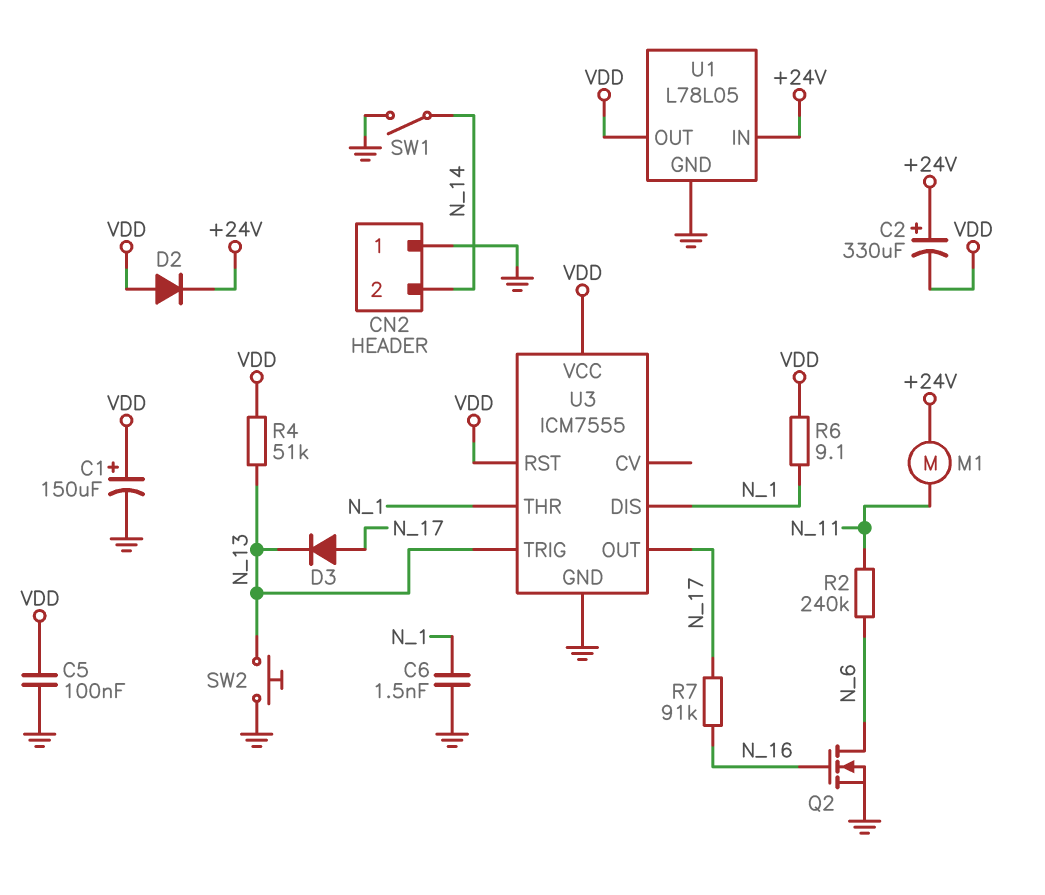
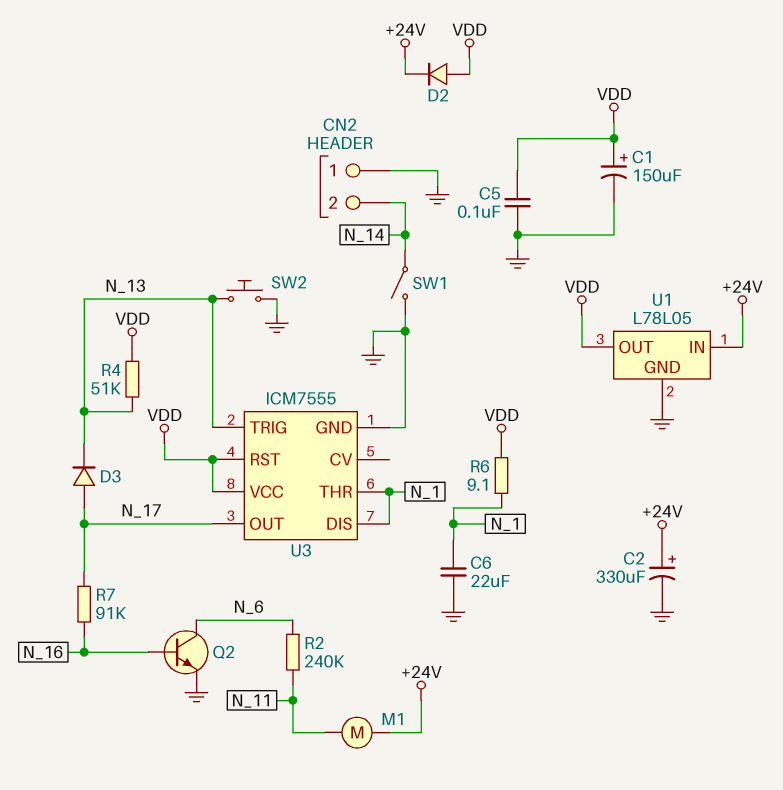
C2: 330uF (plus +24V, minus VDD) -> 330uF (plus +24V, minus GND)
C6: 1.5nF (GND, N_1) -> 22uF (GND, N_1)
Q2: NMOS (G N_16, D N_6, S GND) -> NPN (B N_16, C N_6, E GND)

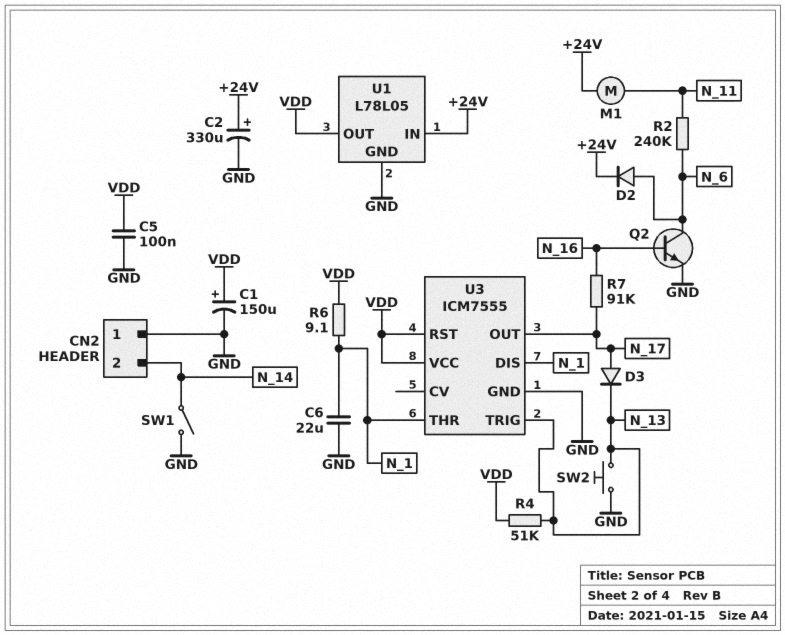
D2: diode (A VDD, K +24V) -> diode (A N_6, K +24V)

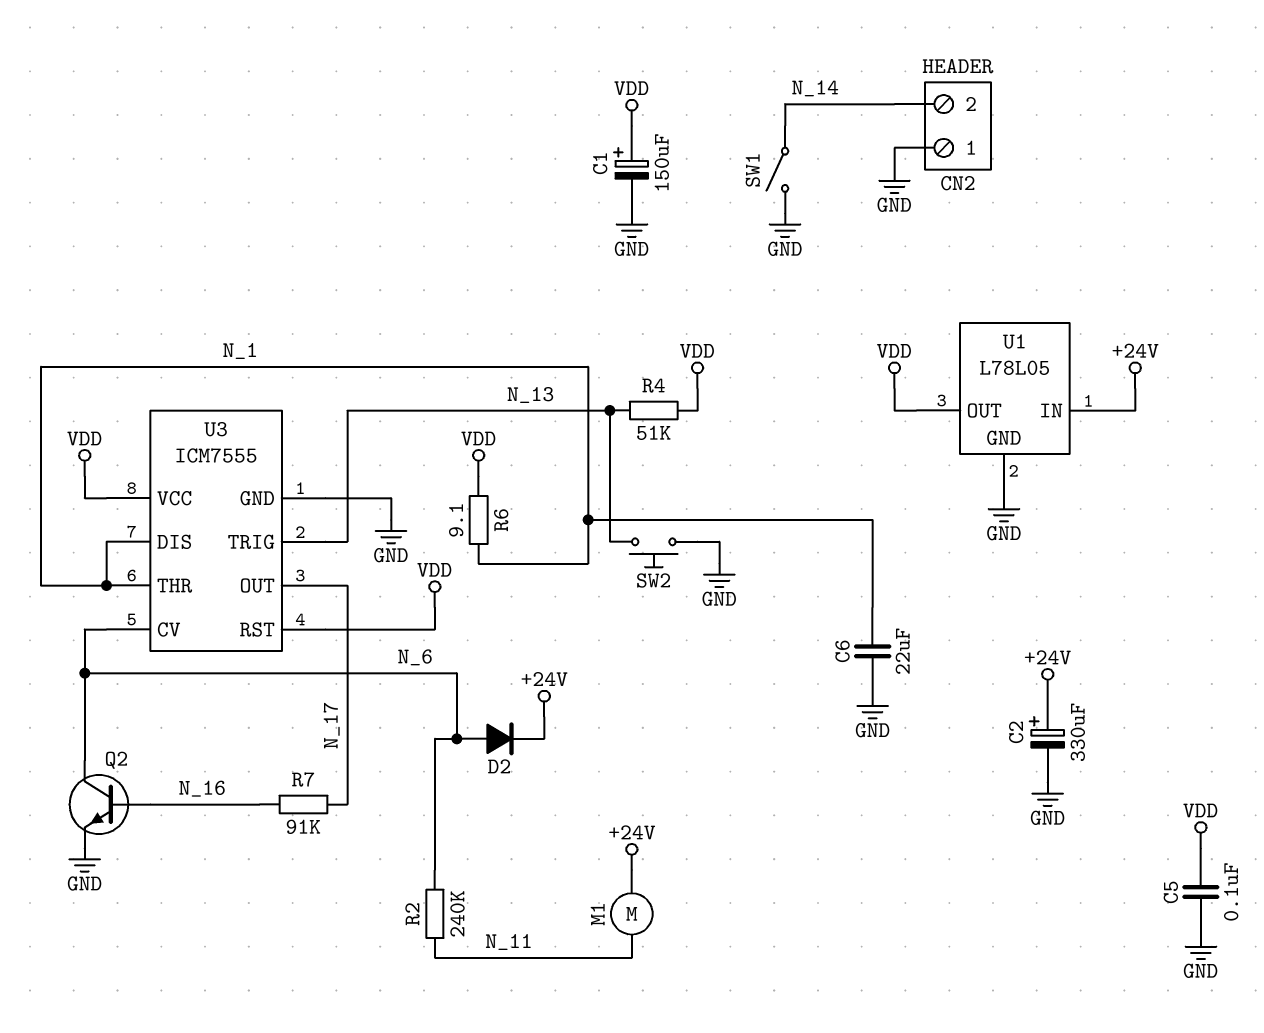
D3: diode (A N_17, K N_13) -> none
U3 pin CV: none -> N_6

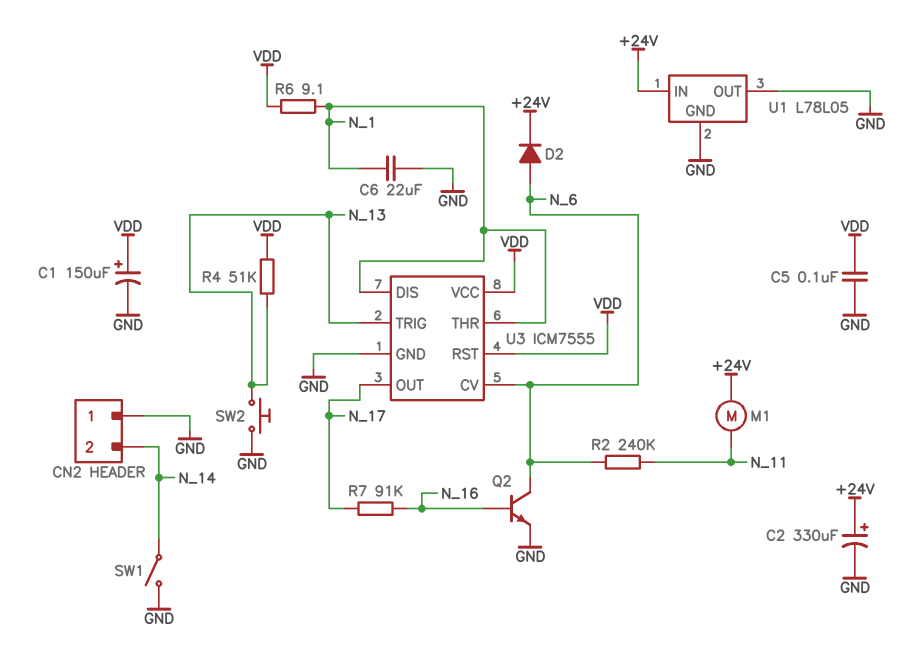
U1 pin OUT: VDD -> GND

